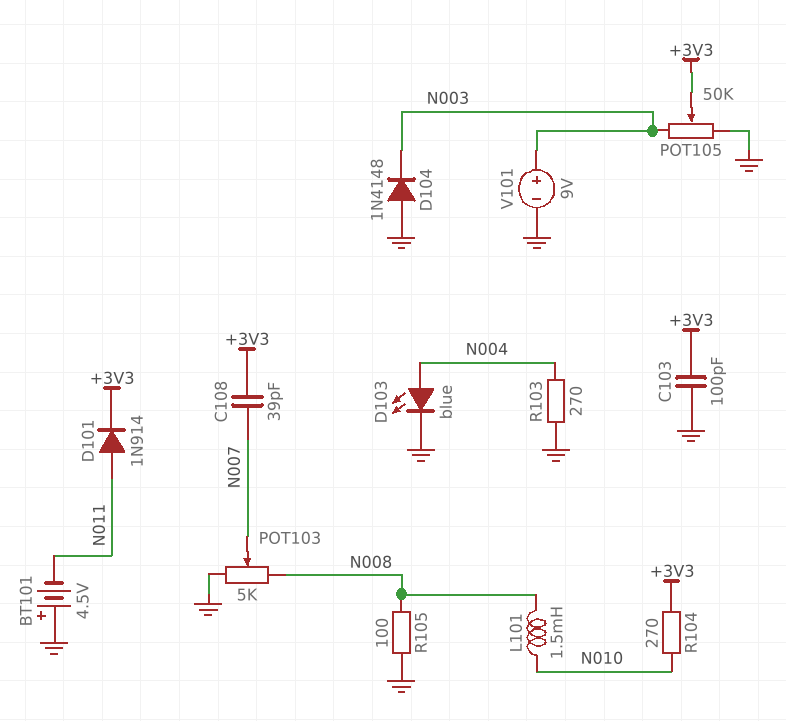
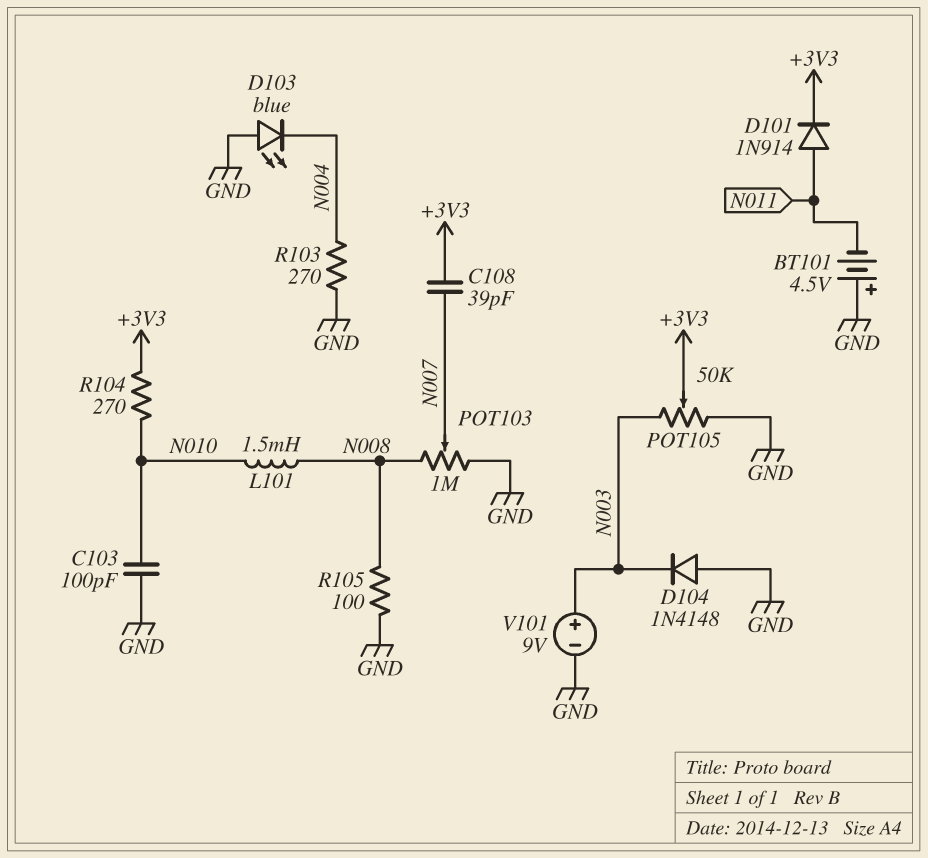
C103: 100pF (+3V3, GND) -> 100pF (GND, N010)
D103: LED blue (A N004, K GND) -> LED blue (A GND, K N004)
POT103: 5k (GND, N008, wiper N007) -> 1M (GND, N008, wiper N007)

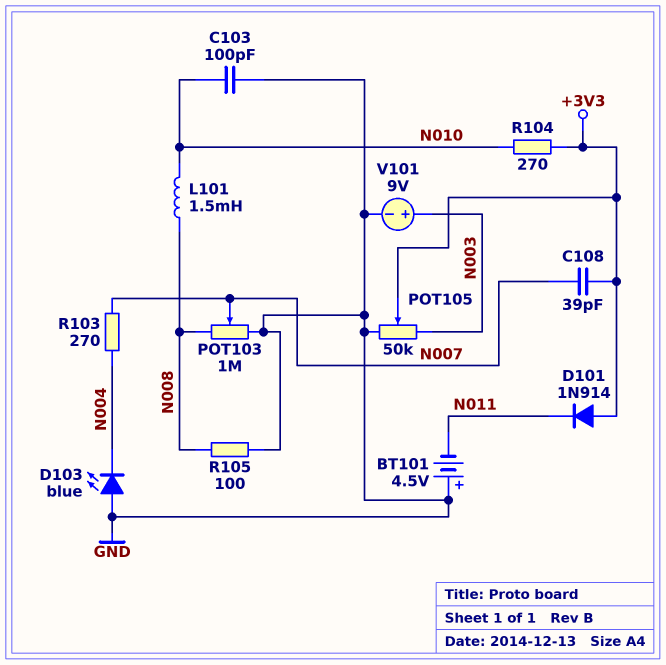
D101: diode 1N914 (A N011, K +3V3) -> diode 1N914 (A +3V3, K N011)
D104: diode 1N4148 (A GND, K N003) -> none
R103: 270 (GND, N004) -> 270 (N004, N007)

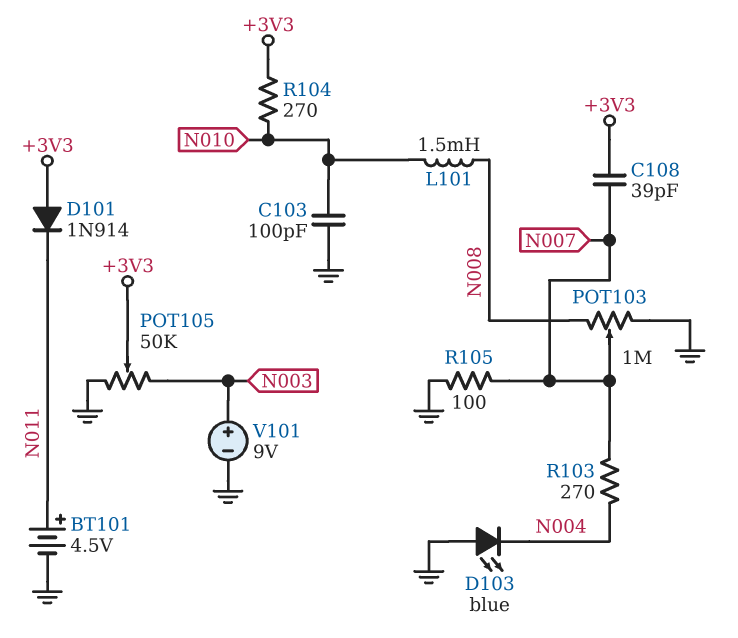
BT101: 4.5V (plus GND, minus N011) -> 4.5V (plus N011, minus GND)
R105: 100 (GND, N008) -> 100 (GND, N007)

